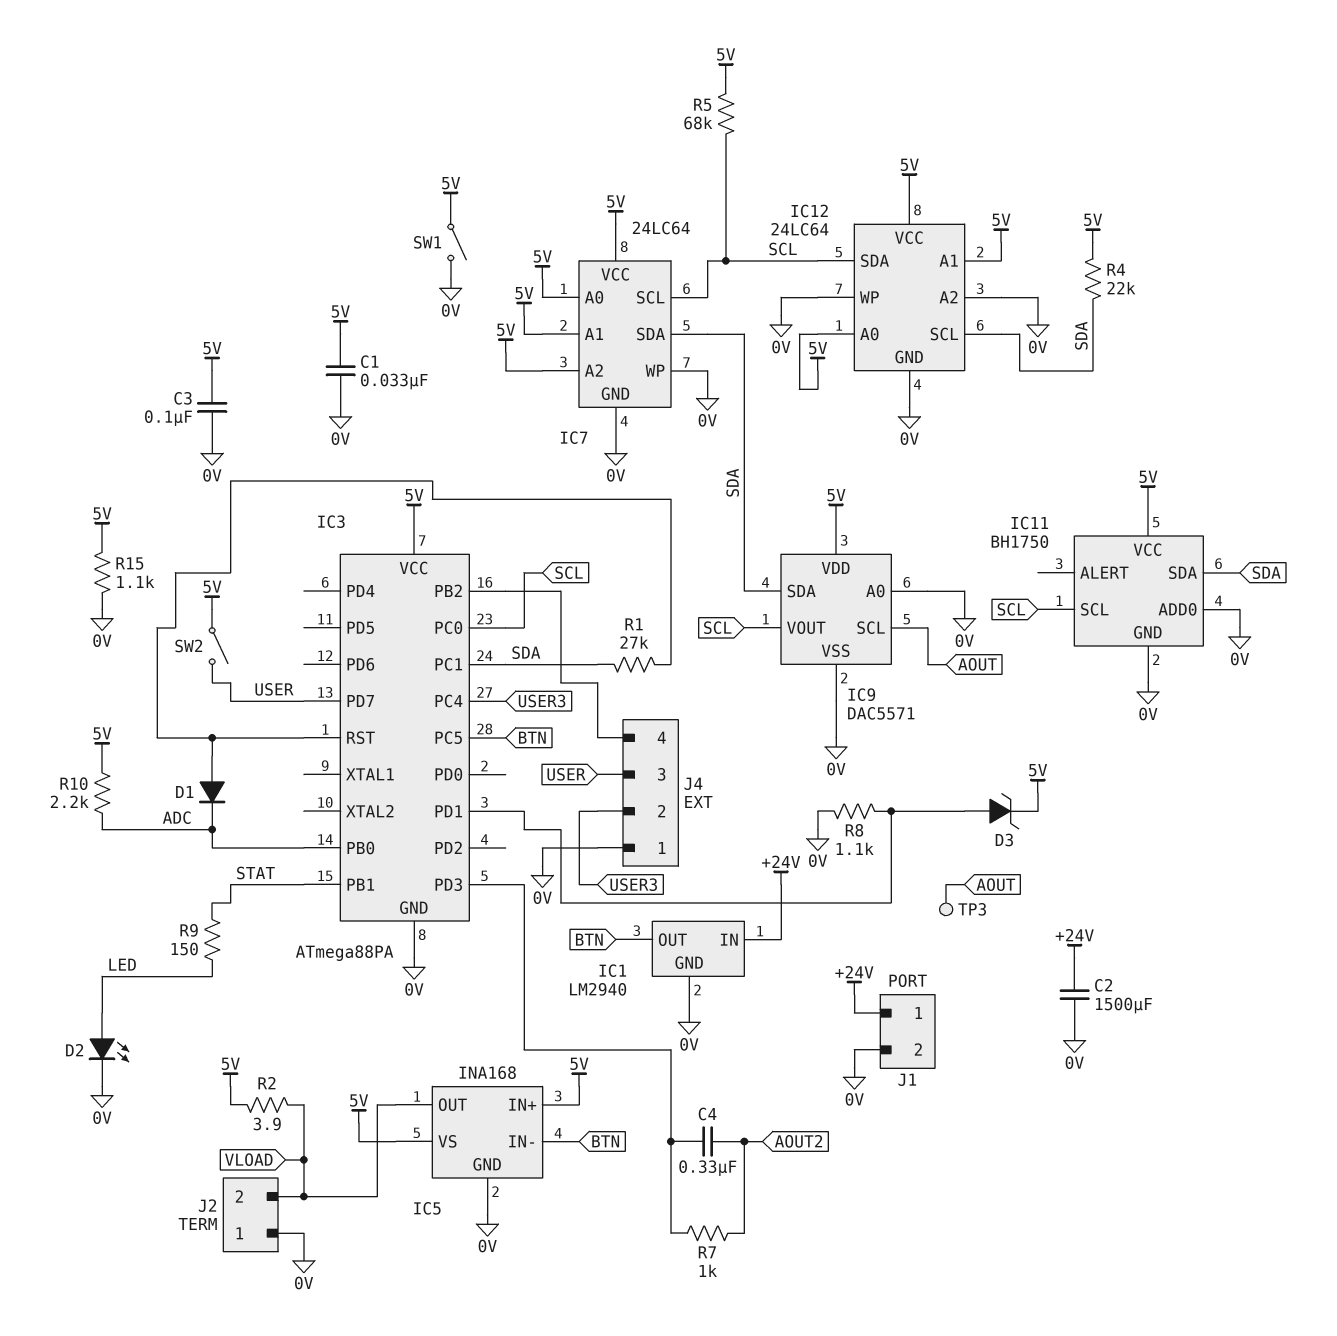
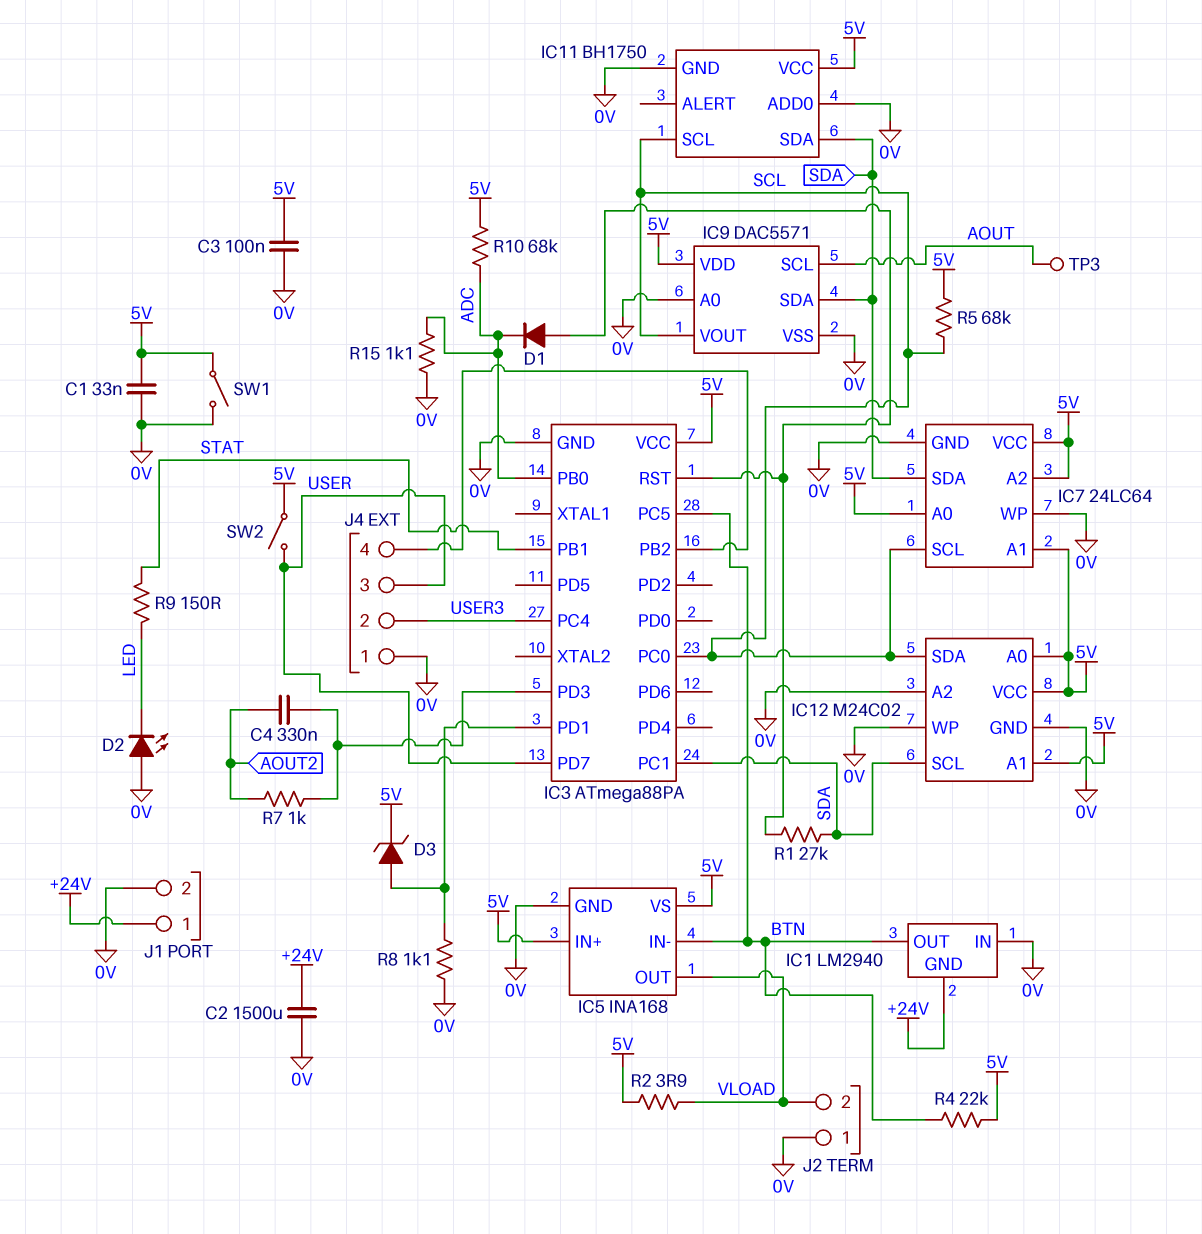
D2: LED (A LED, K 0V) -> LED (A 0V, K LED)
IC1 pin GND: 0V -> +24V
IC1 pin IN: +24V -> 0V
IC12: 24LC64 -> M24C02
R4: 22k (5V, SDA) -> 22k (5V, BTN)
R10: 2.2k (5V, ADC) -> 68k (5V, ADC)
R15: 1.1k (0V, 5V) -> 1.1k (0V, ADC)

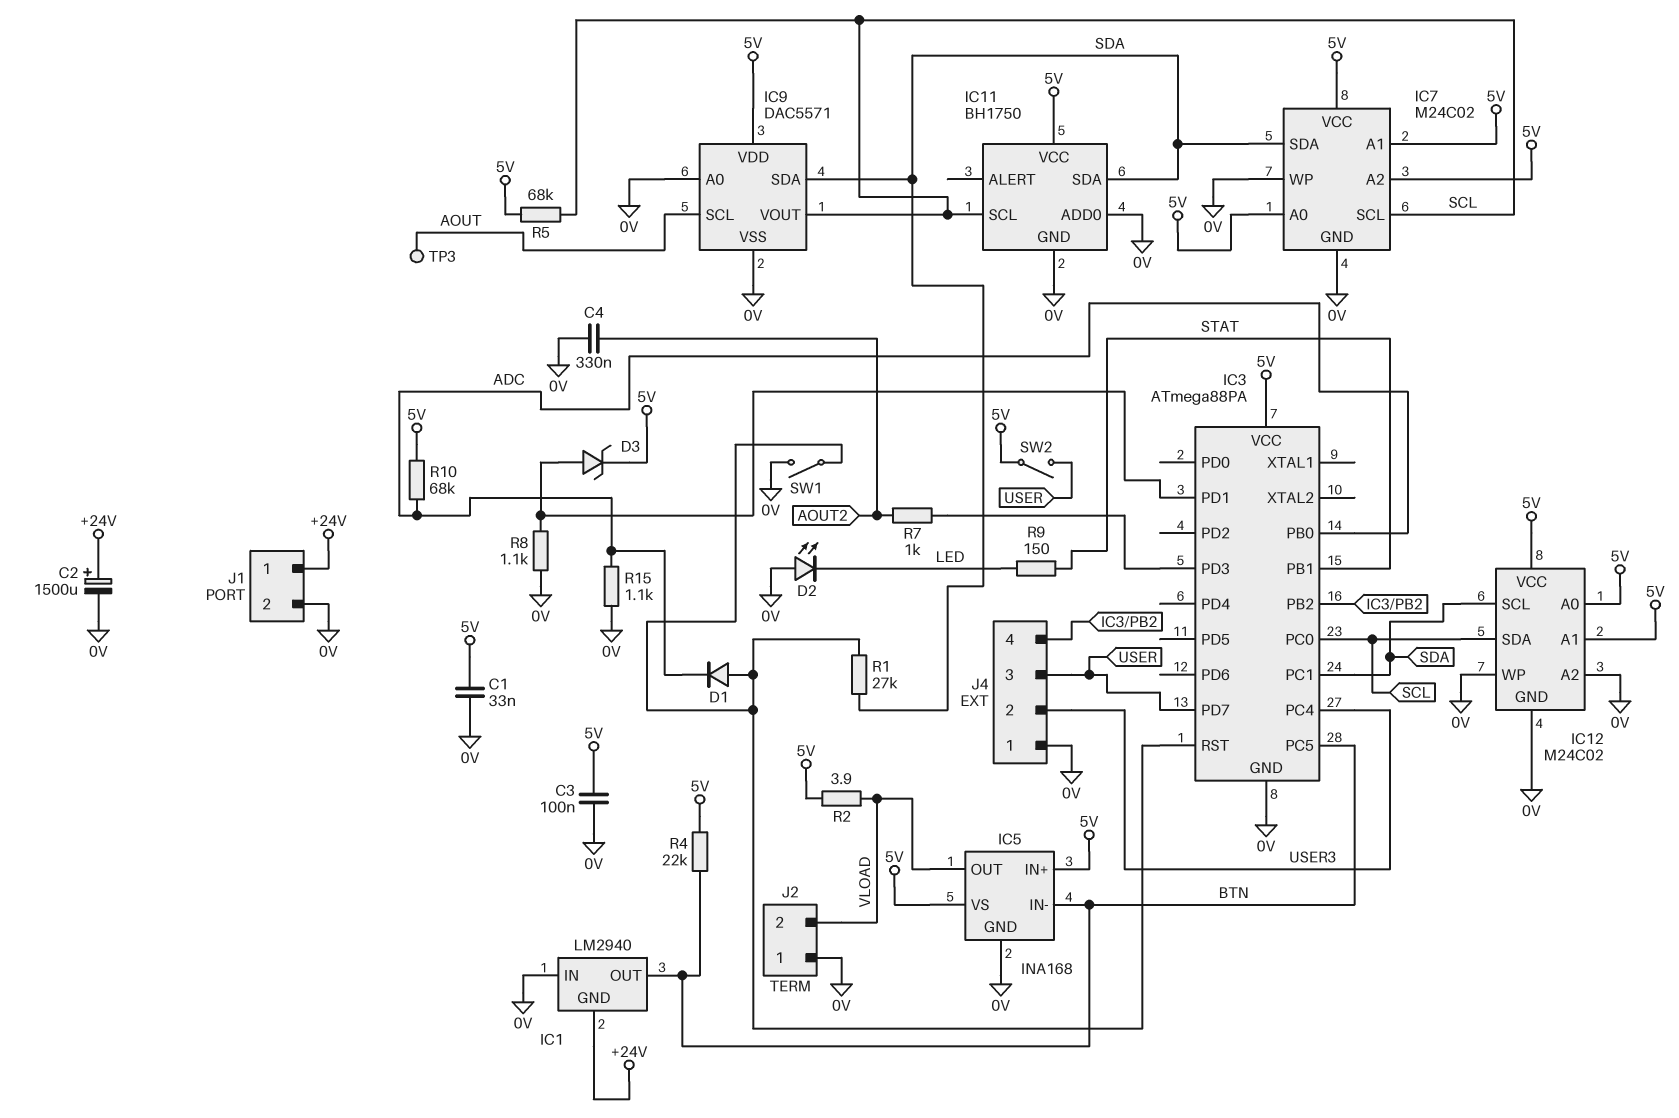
C2: 1500uF (+24V, 0V) -> 1500uF (plus +24V, minus 0V)
C4: 330nF (AOUT2, IC3/PD3) -> 330nF (0V, AOUT2)
IC7: 24LC64 -> M24C02
SW1: switch (0V, 5V) -> switch (0V, IC3/RST)

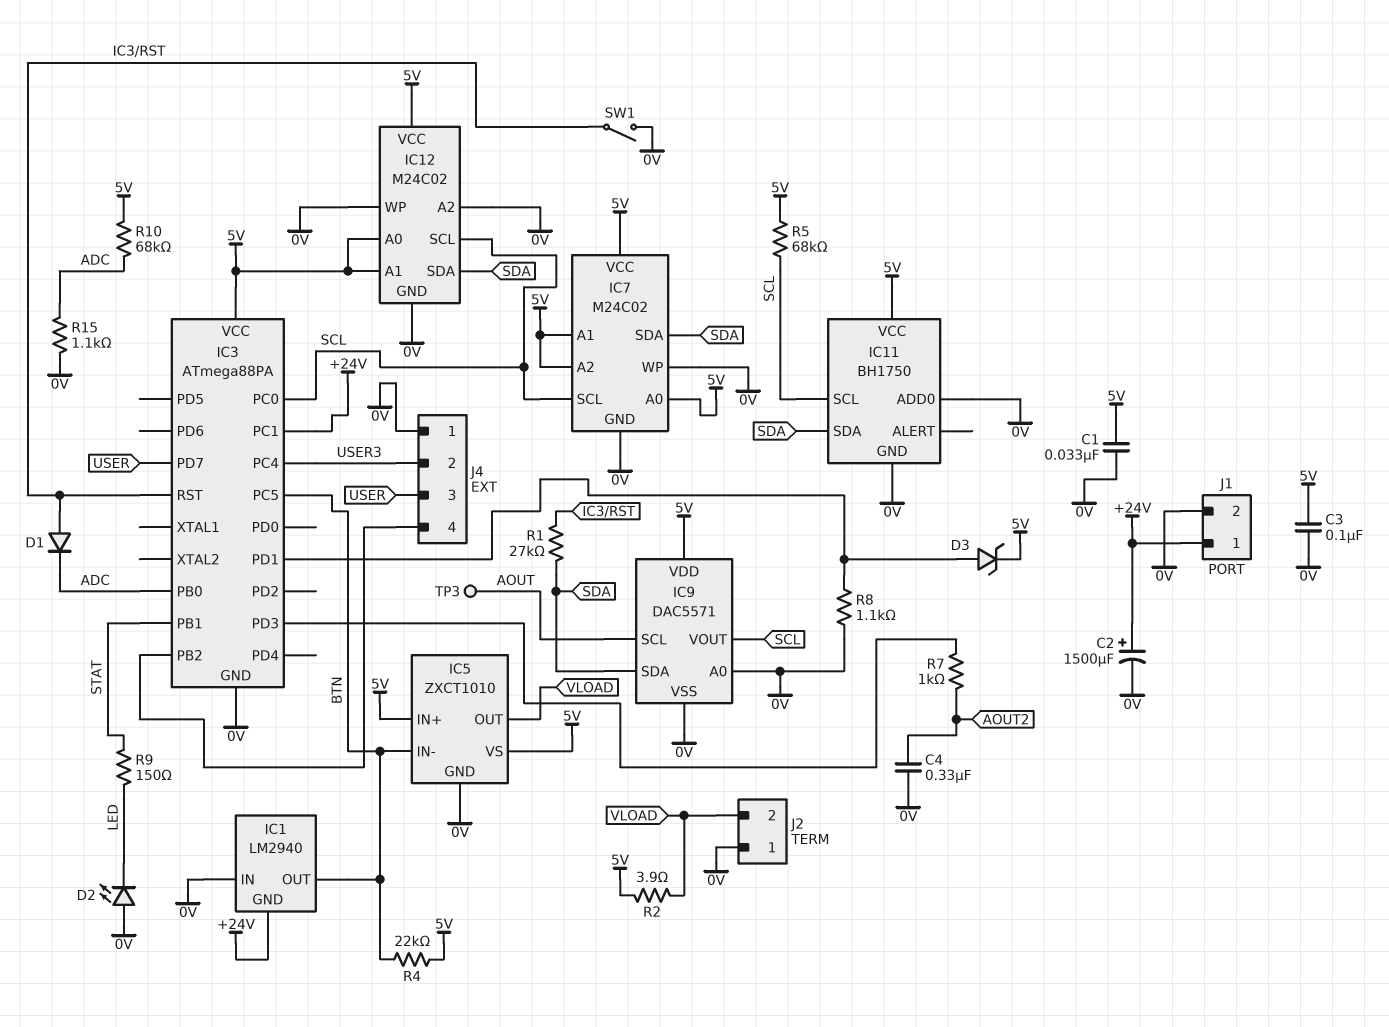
IC3 pin PC1: SDA -> +24V
IC5: INA168 -> ZXCT1010
IC12 pin SCL: SDA -> SCL
IC12 pin SDA: SCL -> SDA
SW2: switch (5V, USER) -> none

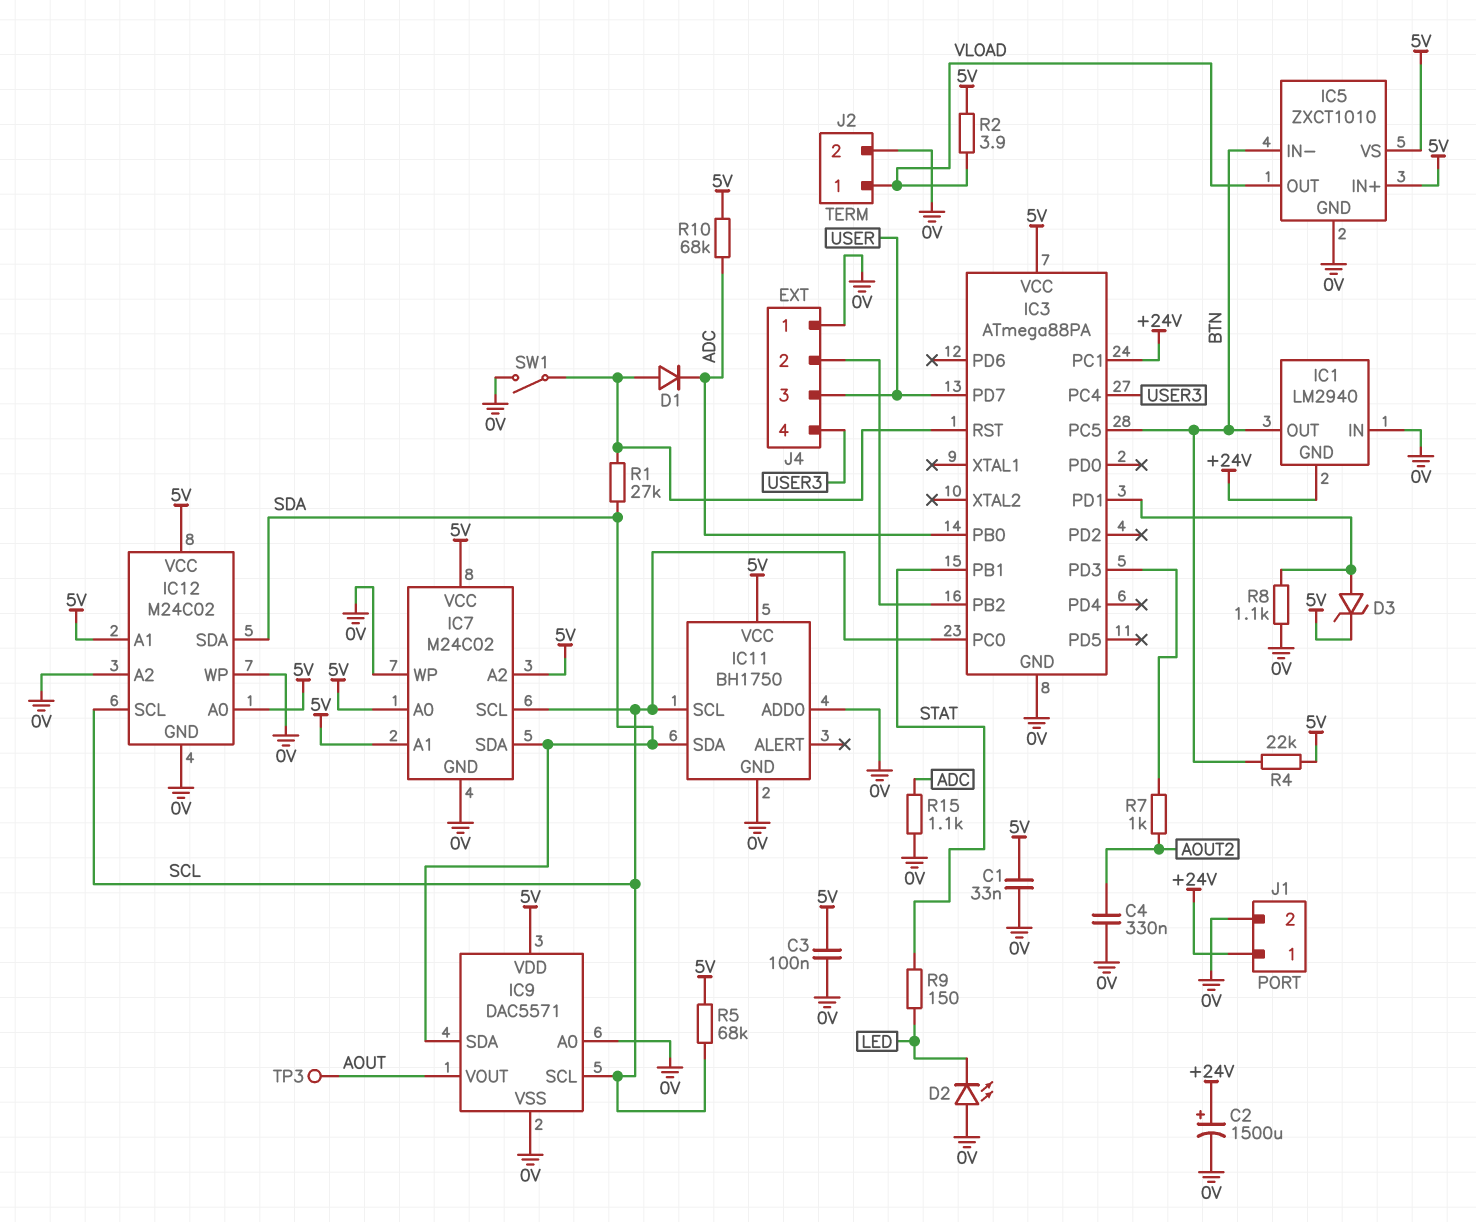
IC9 pin SCL: AOUT -> SCL
IC9 pin VOUT: SCL -> AOUT
J2 pin 1: 0V -> VLOAD
J2 pin 2: VLOAD -> 0V
J4 pin 2: USER3 -> IC3/PB2
J4 pin 4: IC3/PB2 -> USER3

